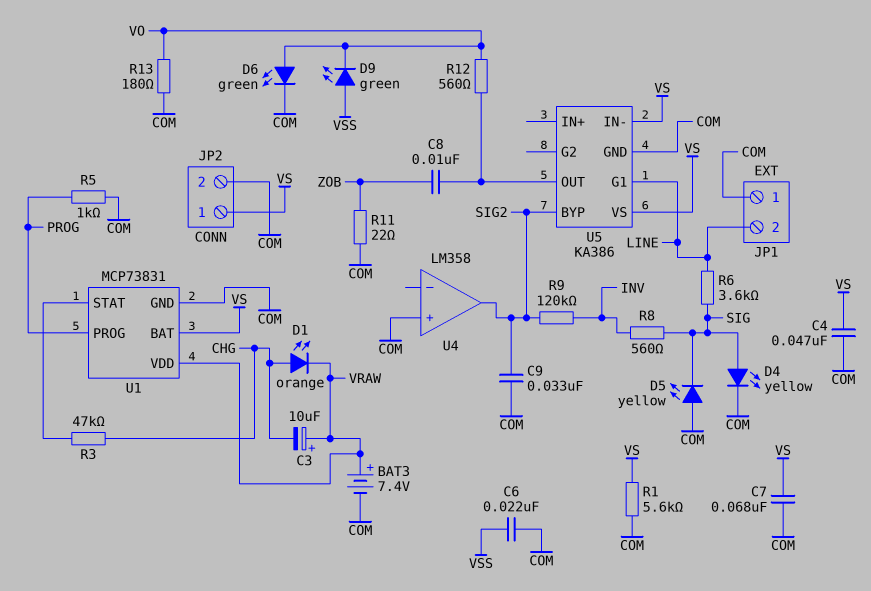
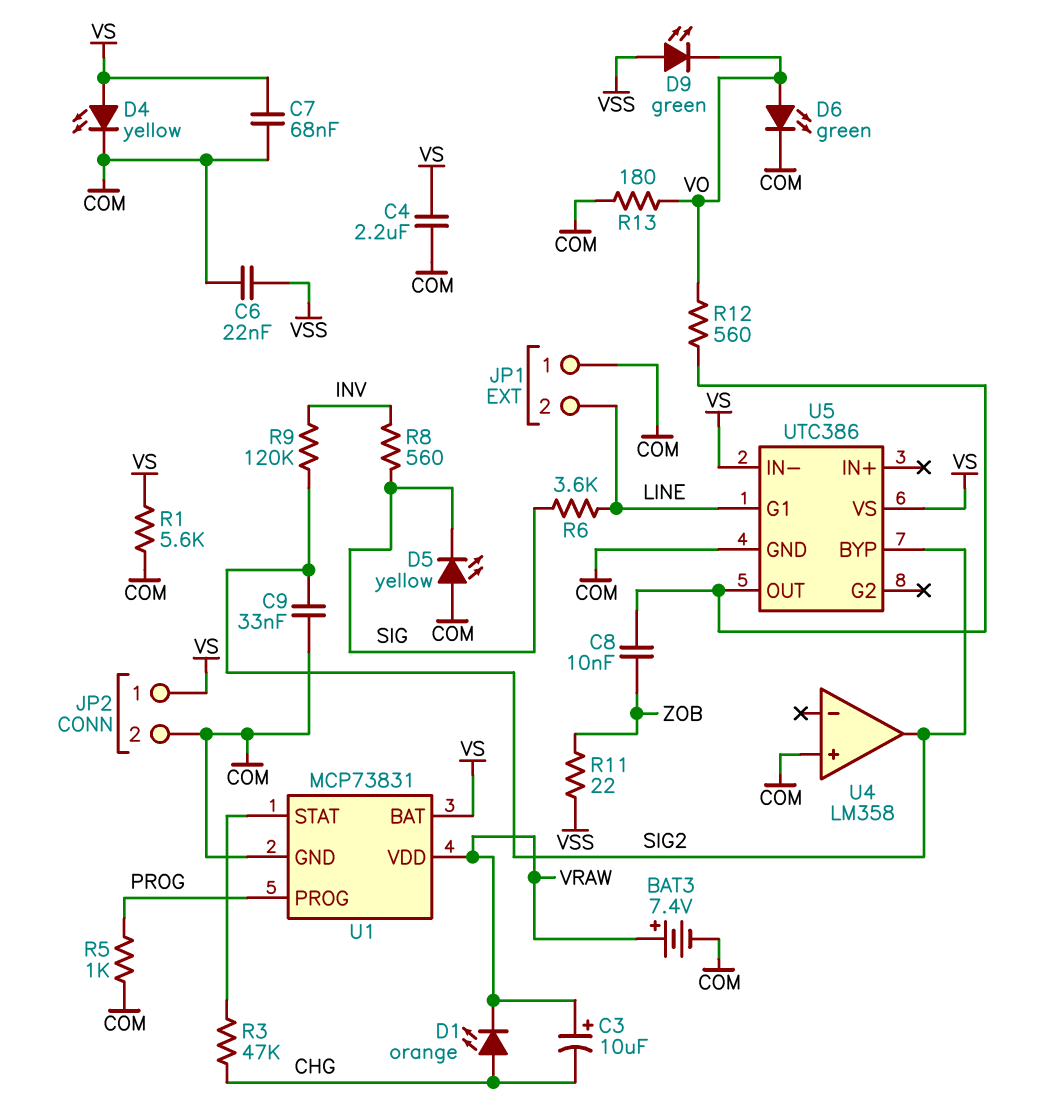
C4: 47nF (COM, VS) -> 2.2uF (COM, VS)
D4: LED yellow (A SIG, K COM) -> LED yellow (A VS, K COM)
R11: 22 (COM, ZOB) -> 22 (VSS, ZOB)
U5: KA386 -> UTC386

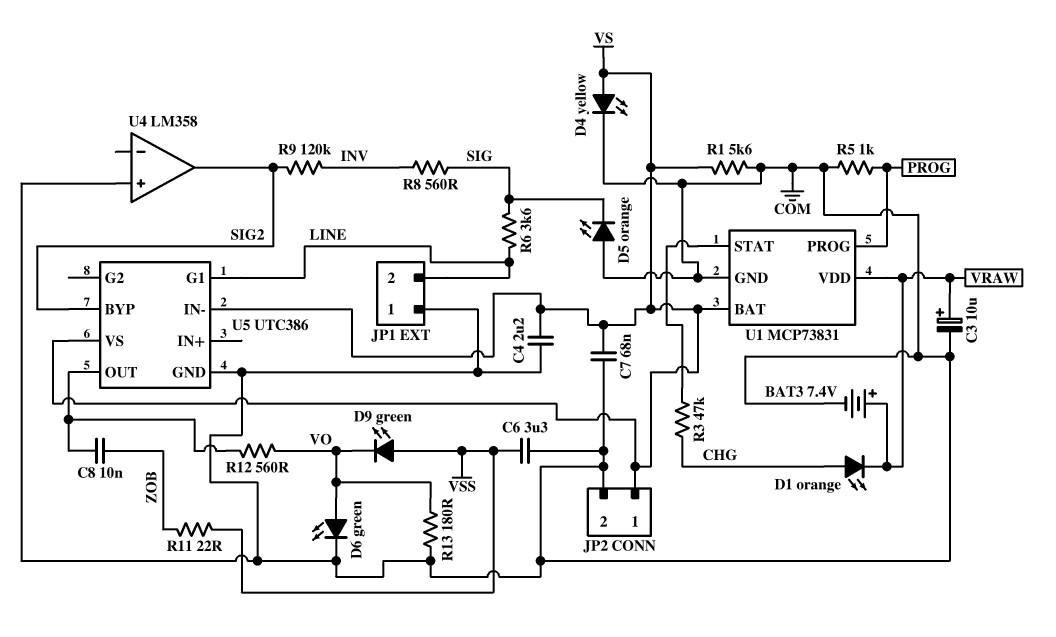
C3: 10uF (plus VRAW, minus CHG) -> 10uF (plus VRAW, minus COM)
C6: 22nF (COM, VSS) -> 3.3uF (COM, VSS)
C9: 33nF (COM, SIG2) -> none
D5: LED yellow (A COM, K SIG) -> LED orange (A COM, K SIG)

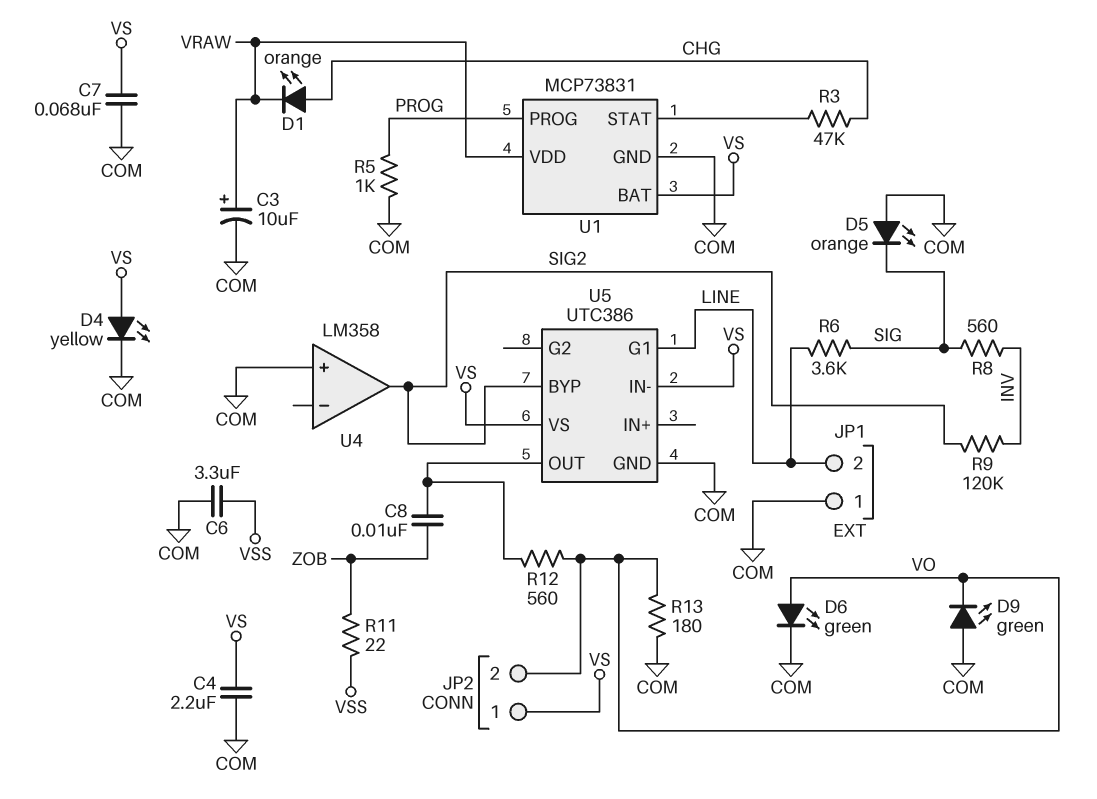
BAT3: 7.4V (plus VRAW, minus COM) -> none
D9: LED green (A VSS, K VO) -> LED green (A COM, K VO)
JP2 pin 2: COM -> VO
R1: 5.6k (COM, VS) -> none

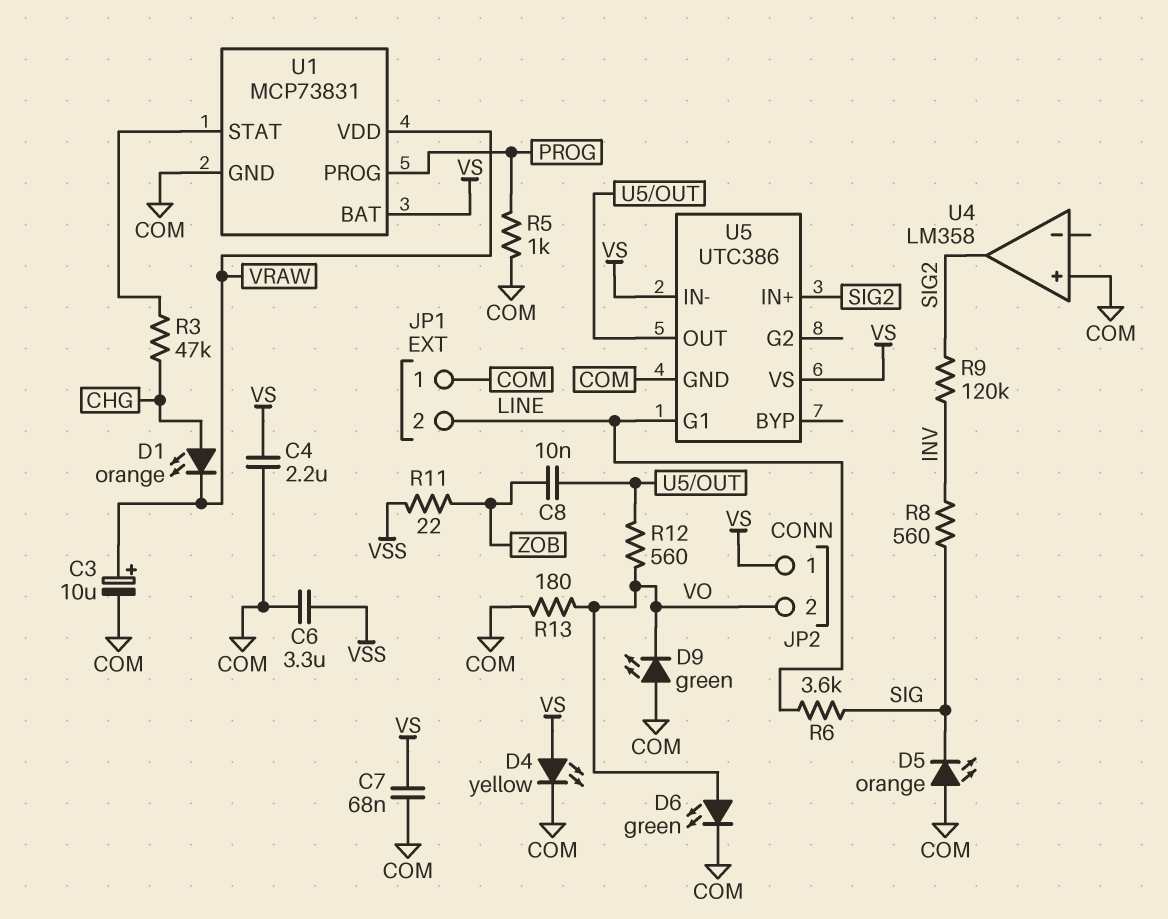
U5 pin BYP: SIG2 -> none
U5 pin IN+: none -> SIG2

